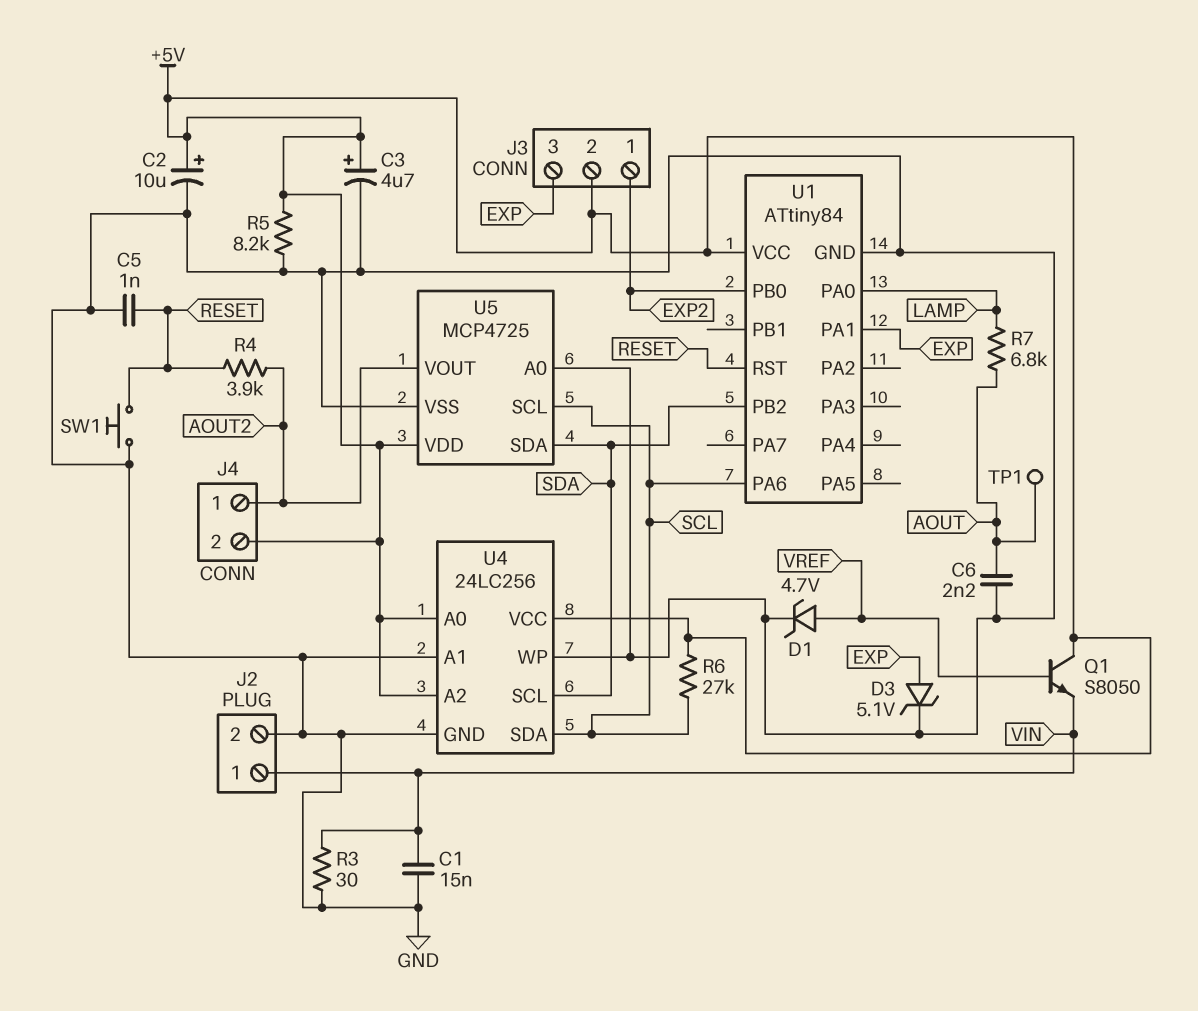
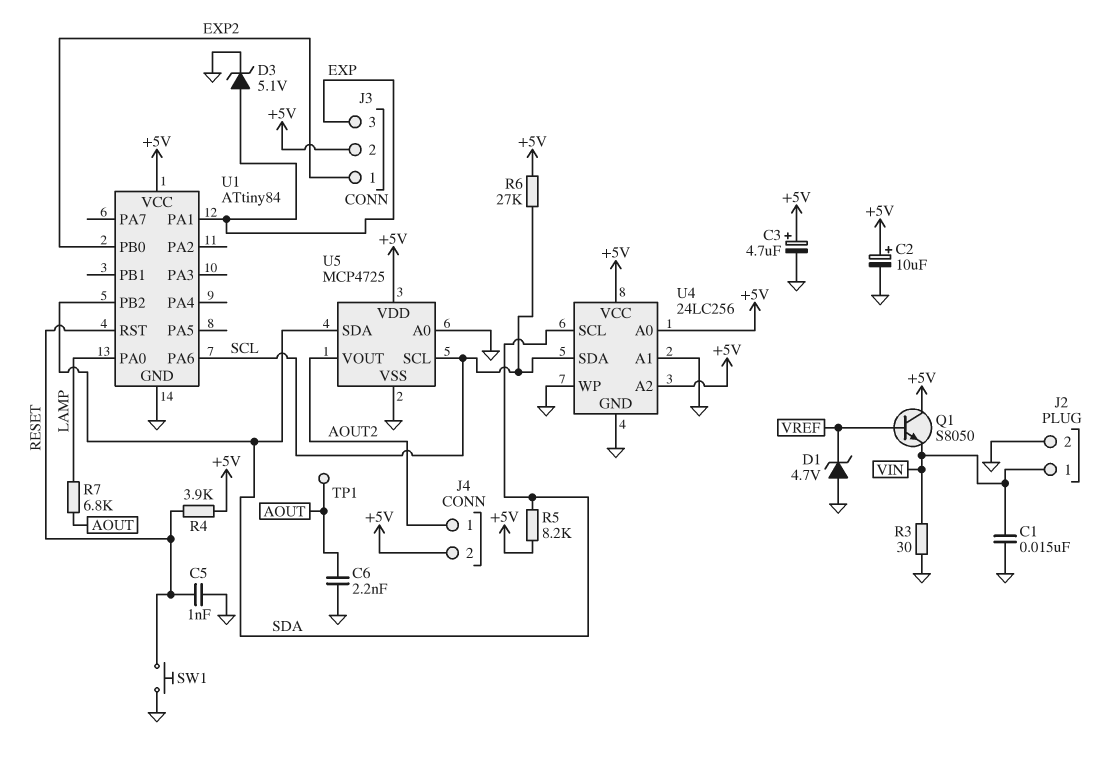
D1: zener 4.7V (A VREF, K GND) -> zener 4.7V (A GND, K VREF)
R4: 3.9k (AOUT2, RESET) -> 3.9k (+5V, RESET)
R5: 8.2k (+5V, GND) -> 8.2k (+5V, SDA)

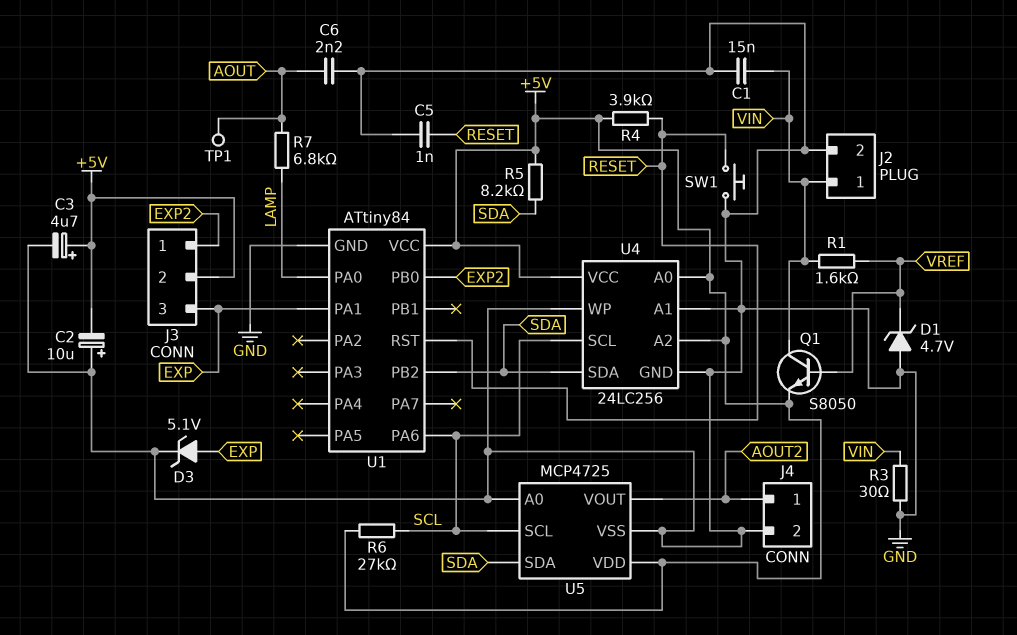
C2: 10uF (plus +5V, minus GND) -> 10uF (plus GND, minus +5V)
J4 pin 2: +5V -> GND
Q1: NPN S8050 (B VREF, C +5V, E VIN) -> NPN S8050 (B VREF, C VIN, E +5V)
R1: none -> 1.6k (VIN, VREF)
U4 pin SCL: SDA -> SCL
U4 pin SDA: SCL -> SDA

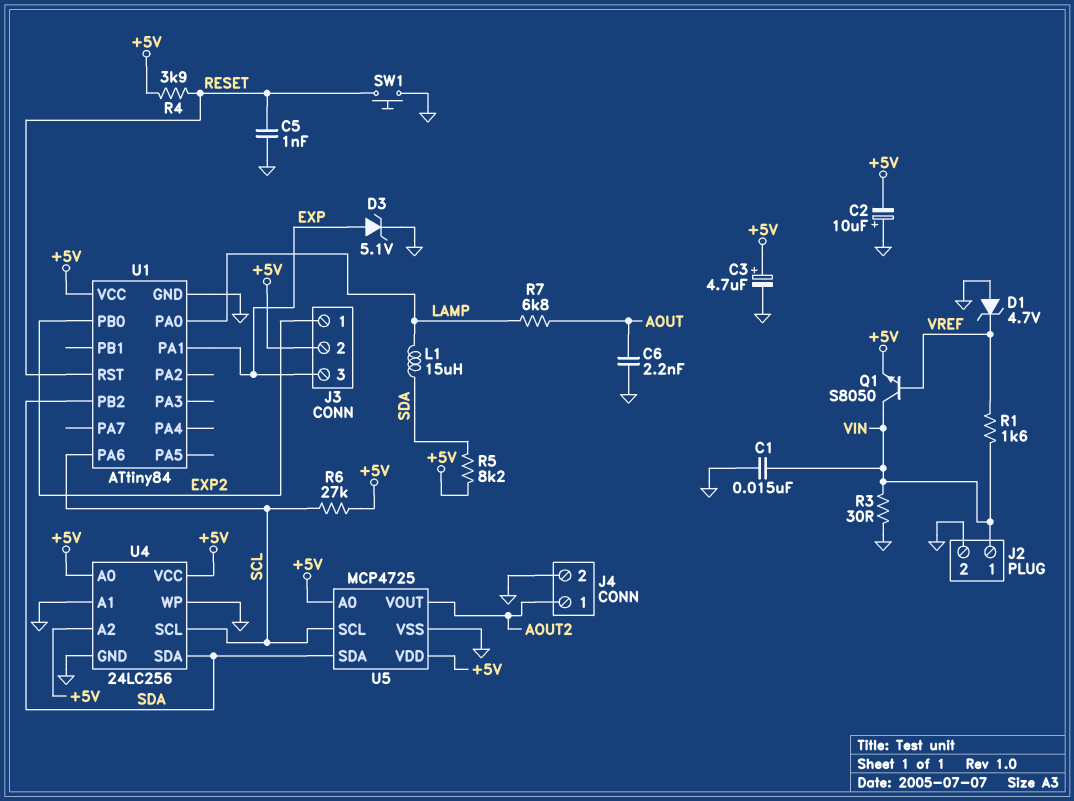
L1: none -> 15uH (LAMP, SDA)
TP1: test point (AOUT) -> none
U5 pin A0: GND -> +5V

